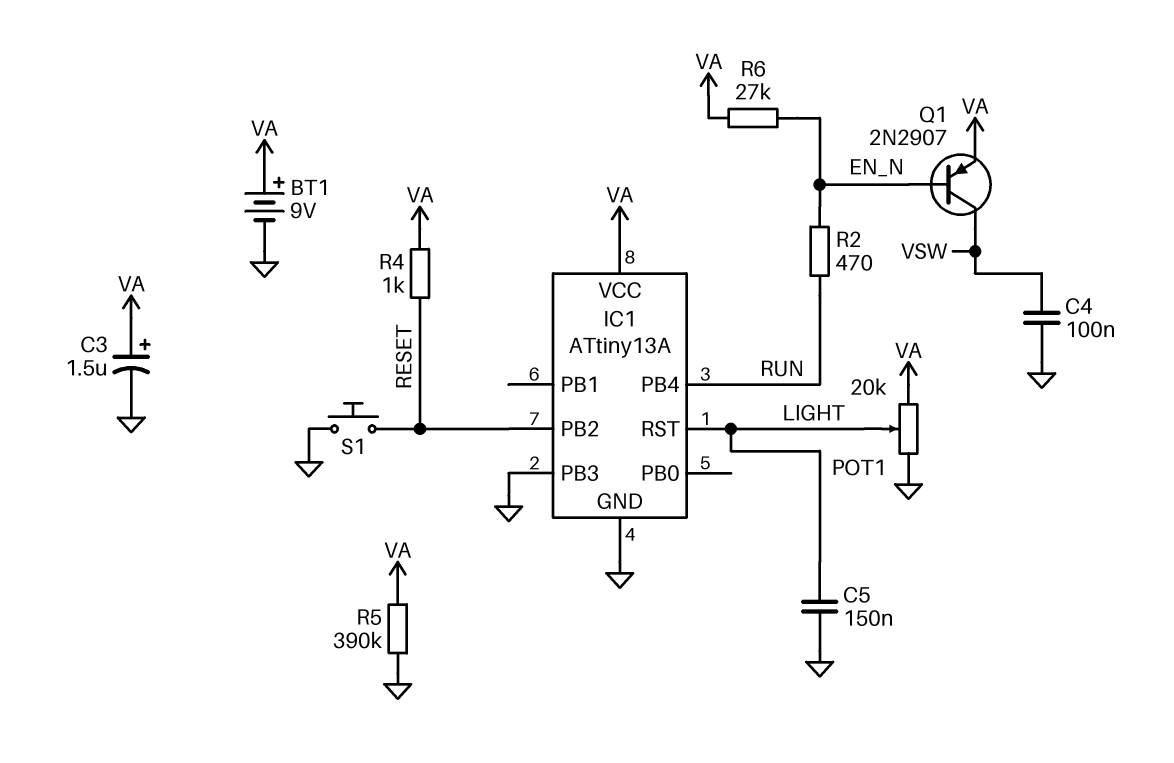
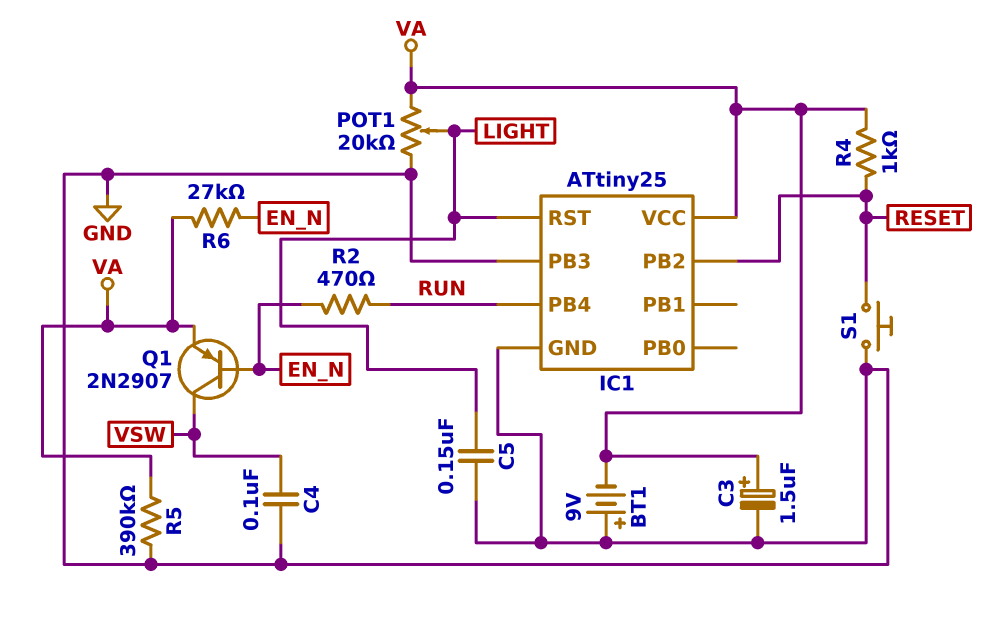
BT1: 9V (plus VA, minus GND) -> 9V (plus GND, minus VA)
IC1: ATtiny13A -> ATtiny25

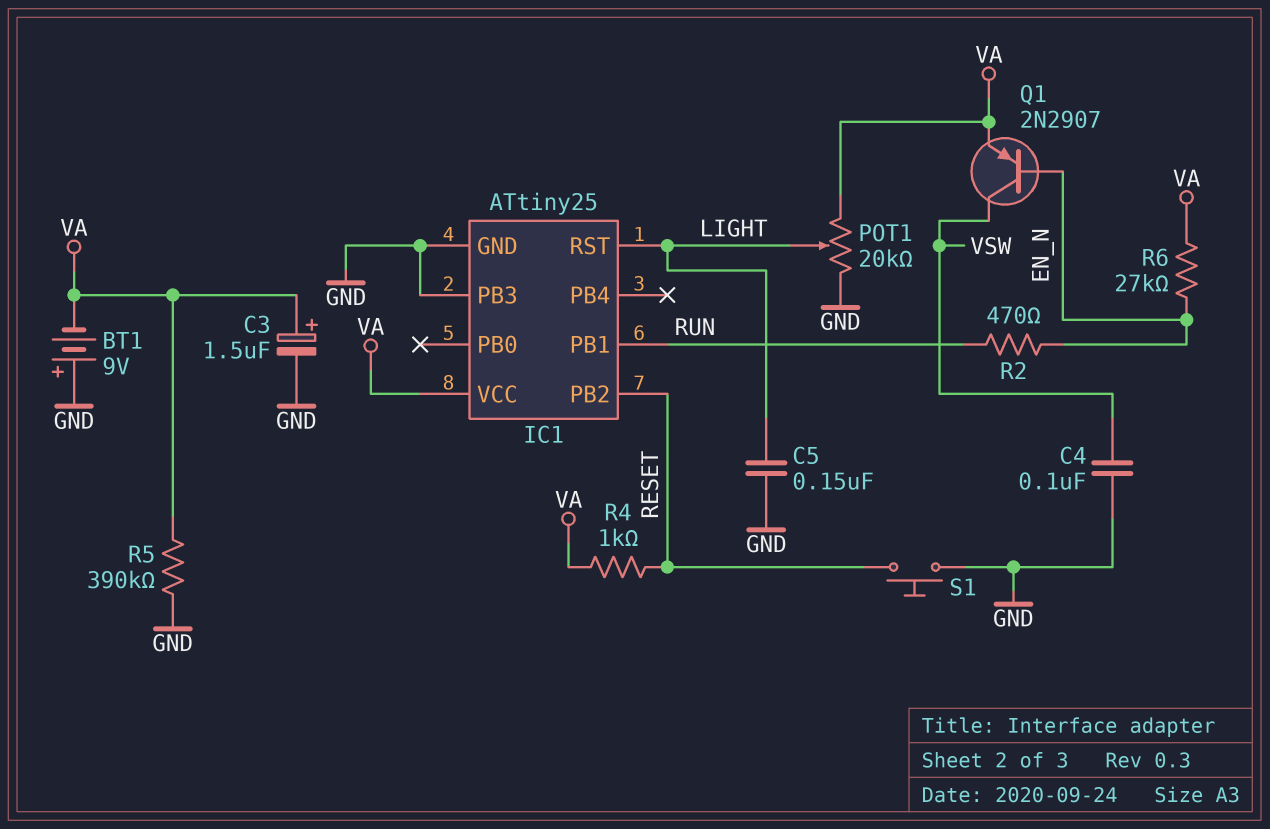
IC1 pin PB1: none -> RUN
IC1 pin PB4: RUN -> none

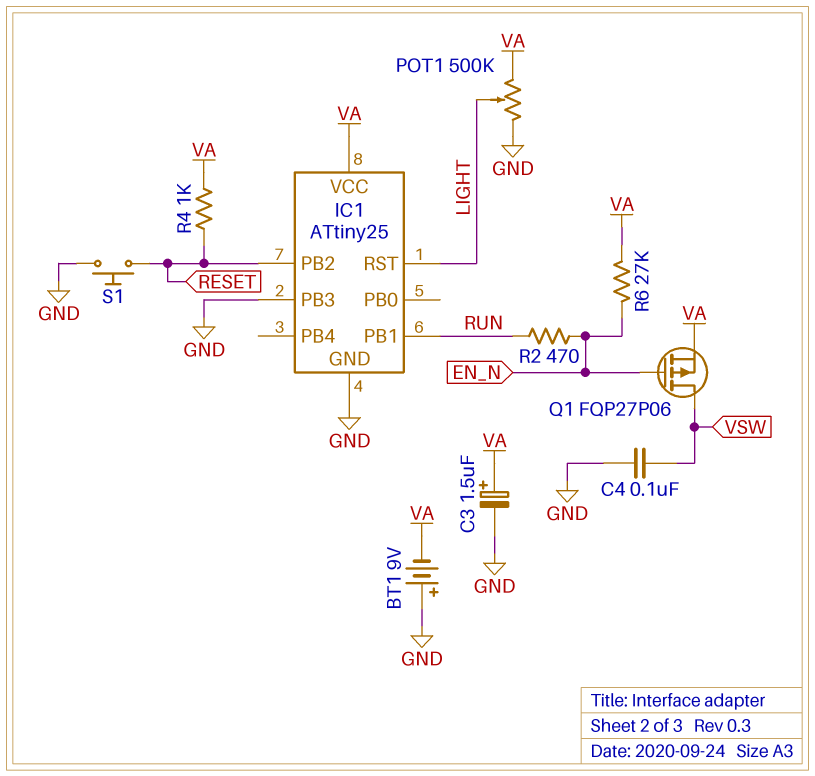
C5: 150nF (GND, LIGHT) -> none
POT1: 20k (GND, VA, wiper LIGHT) -> 500k (GND, VA, wiper LIGHT)
Q1: PNP 2N2907 (B EN_N, C VSW, E VA) -> PMOS FQP27P06 (G EN_N, D VSW, S VA)
R5: 390k (GND, VA) -> none

